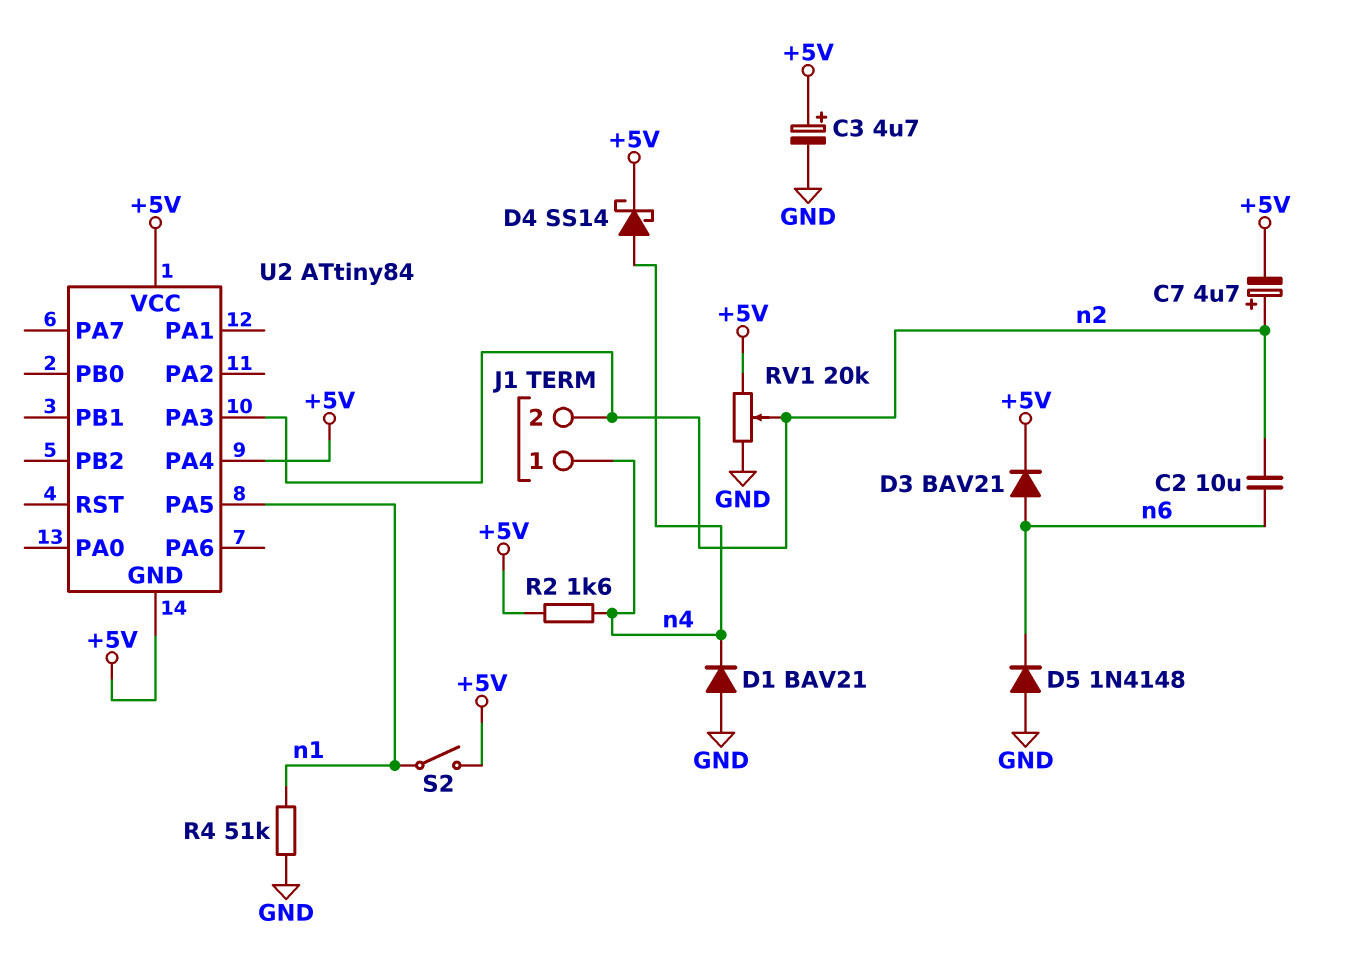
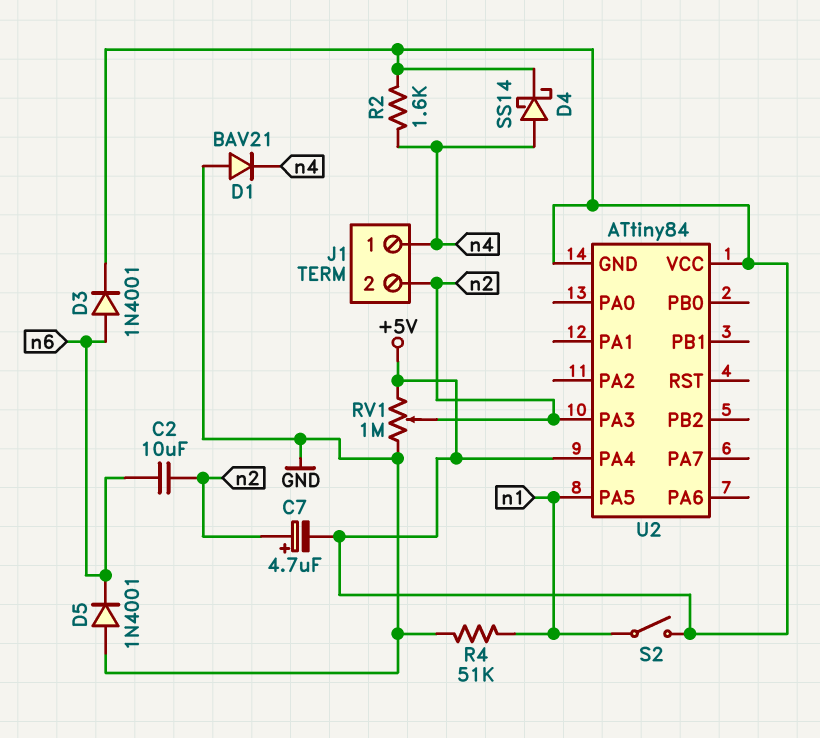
C3: 4.7uF (plus +5V, minus GND) -> none
D3: diode BAV21 (A n6, K +5V) -> diode 1N4001 (A n6, K +5V)
D5: diode 1N4148 (A GND, K n6) -> diode 1N4001 (A GND, K n6)
RV1: 20k (+5V, GND, wiper n2) -> 1M (+5V, GND, wiper n2)

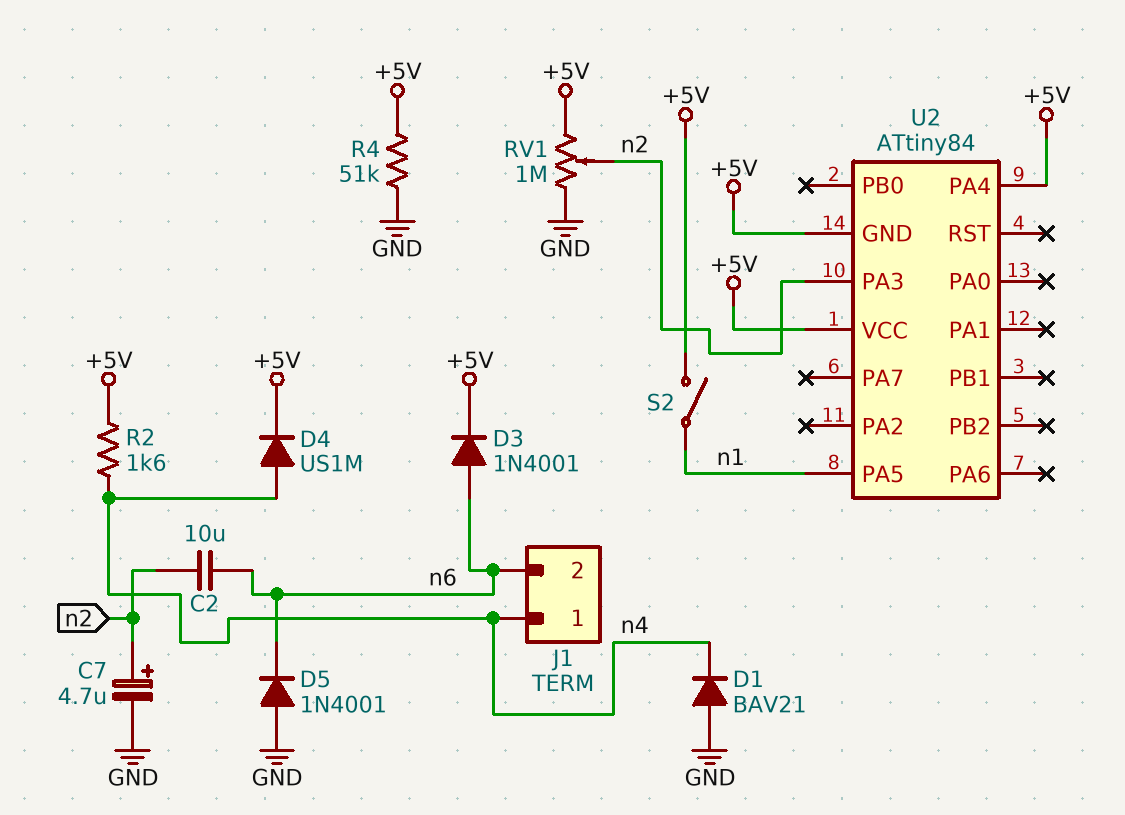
C7: 4.7uF (plus n2, minus +5V) -> 4.7uF (plus n2, minus GND)
D4: schottky SS14 (A n4, K +5V) -> diode US1M (A n4, K +5V)
J1 pin 2: n2 -> n6
R4: 51k (GND, n1) -> 51k (+5V, GND)

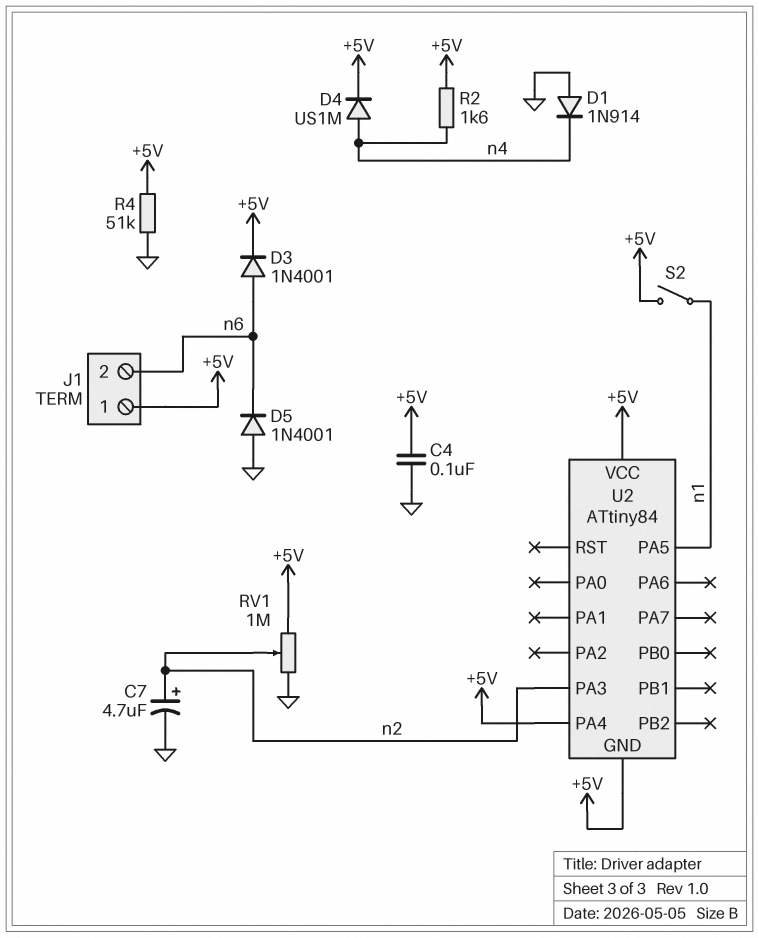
C2: 10uF (n2, n6) -> none
C4: none -> 100nF (+5V, GND)
D1: diode BAV21 (A GND, K n4) -> diode 1N914 (A GND, K n4)
J1 pin 1: n4 -> +5V

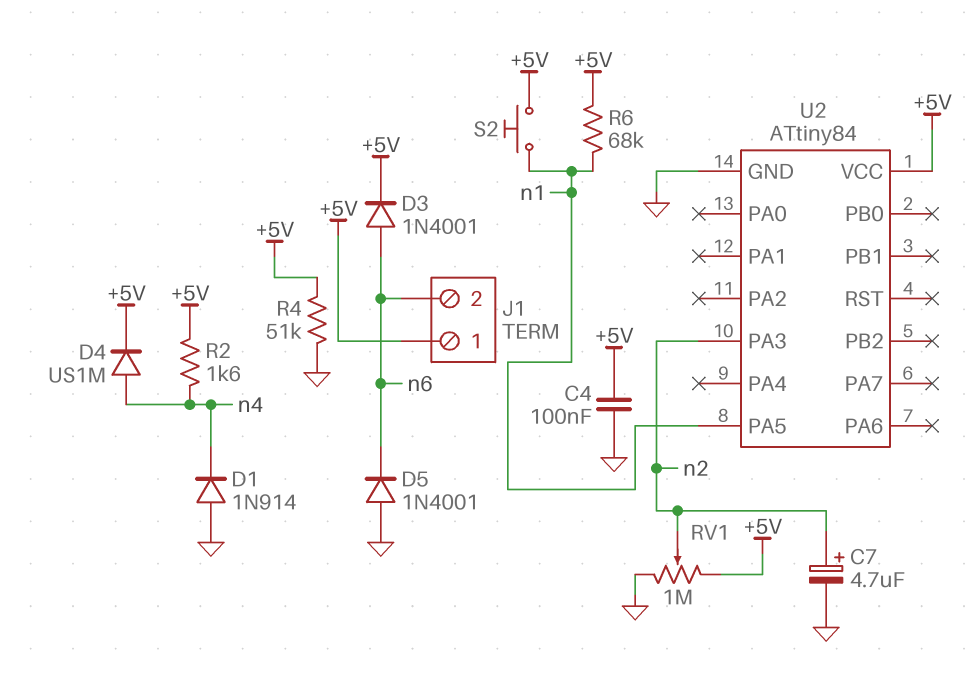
R6: none -> 68k (+5V, n1)
S2: switch (+5V, n1) -> button (+5V, n1)
U2 pin GND: +5V -> GND
U2 pin PA4: +5V -> none

